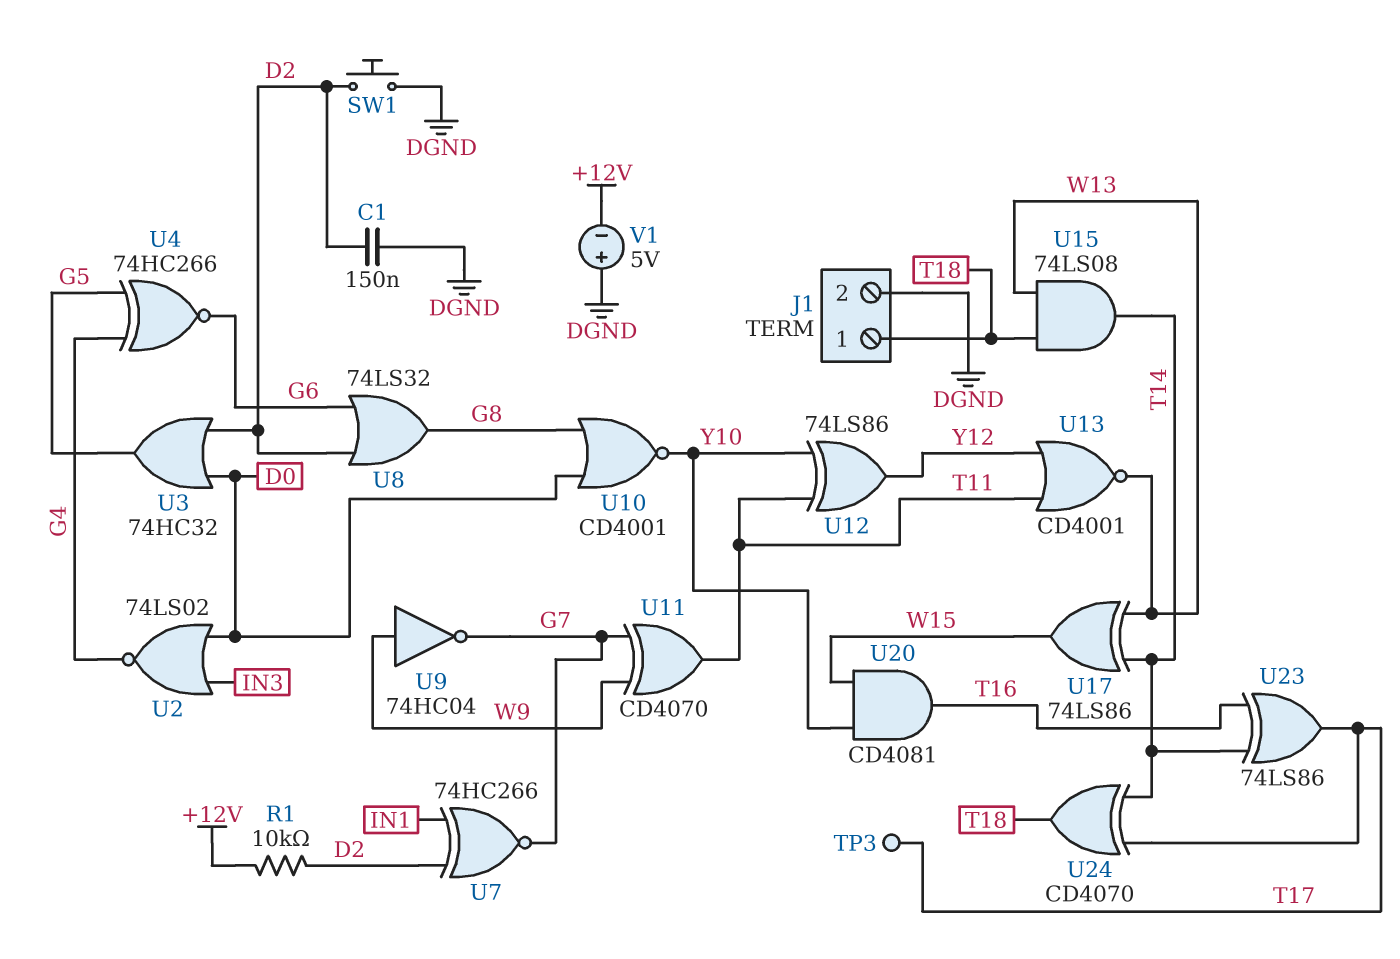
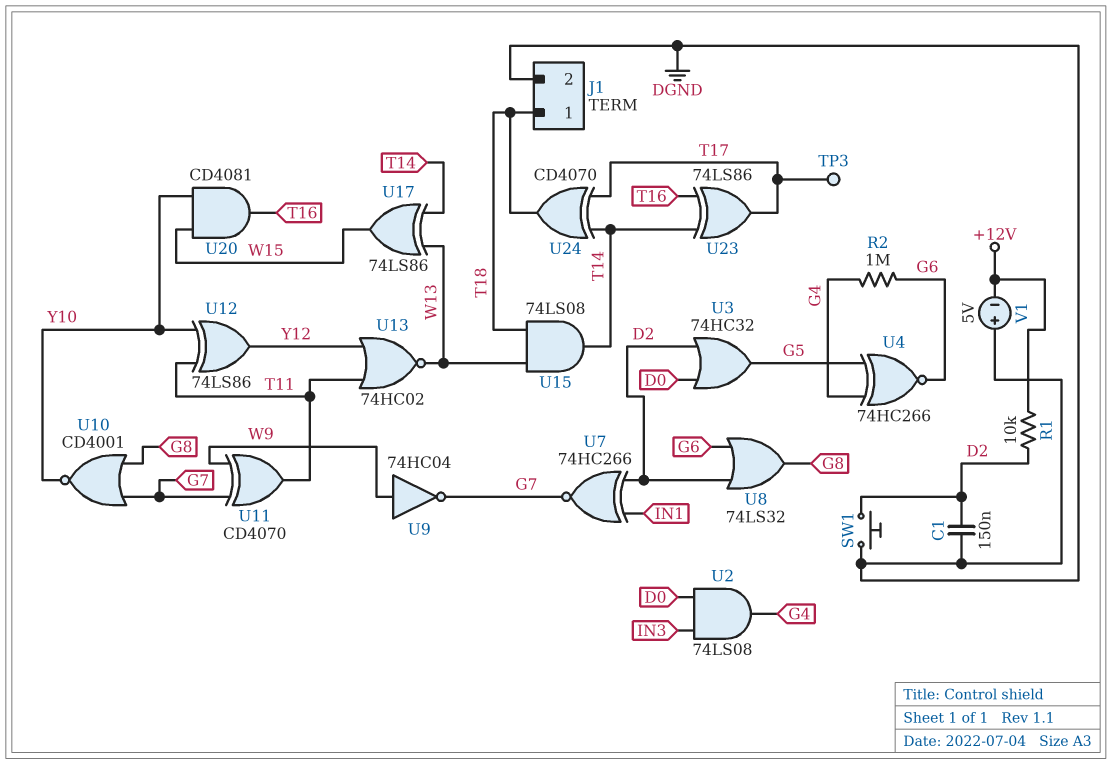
R2: none -> 1M (G4, G6)
U2: NOR 74LS02 (in D0, in IN3, out G4) -> AND 74LS08 (in D0, in IN3, out G4)
U10: NOR CD4001 (in D0, in G8, out Y10) -> NOR CD4001 (in G7, in G8, out Y10)
U13: NOR CD4001 (in T11, in Y12, out W13) -> NOR 74HC02 (in T11, in Y12, out W13)

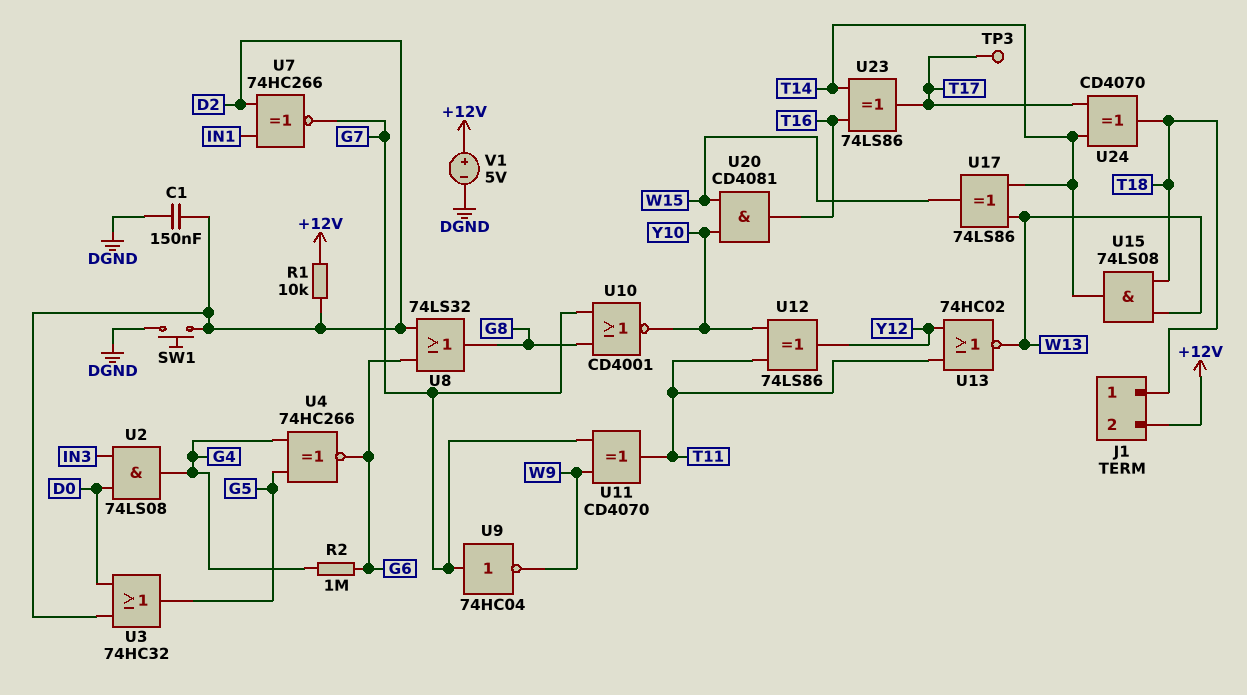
J1 pin 2: DGND -> +12V
U9: NOT 74HC04 (in W9, out G7) -> NOT 74HC04 (in G7, out W9)
V1: 5V (plus DGND, minus +12V) -> 5V (plus +12V, minus DGND)

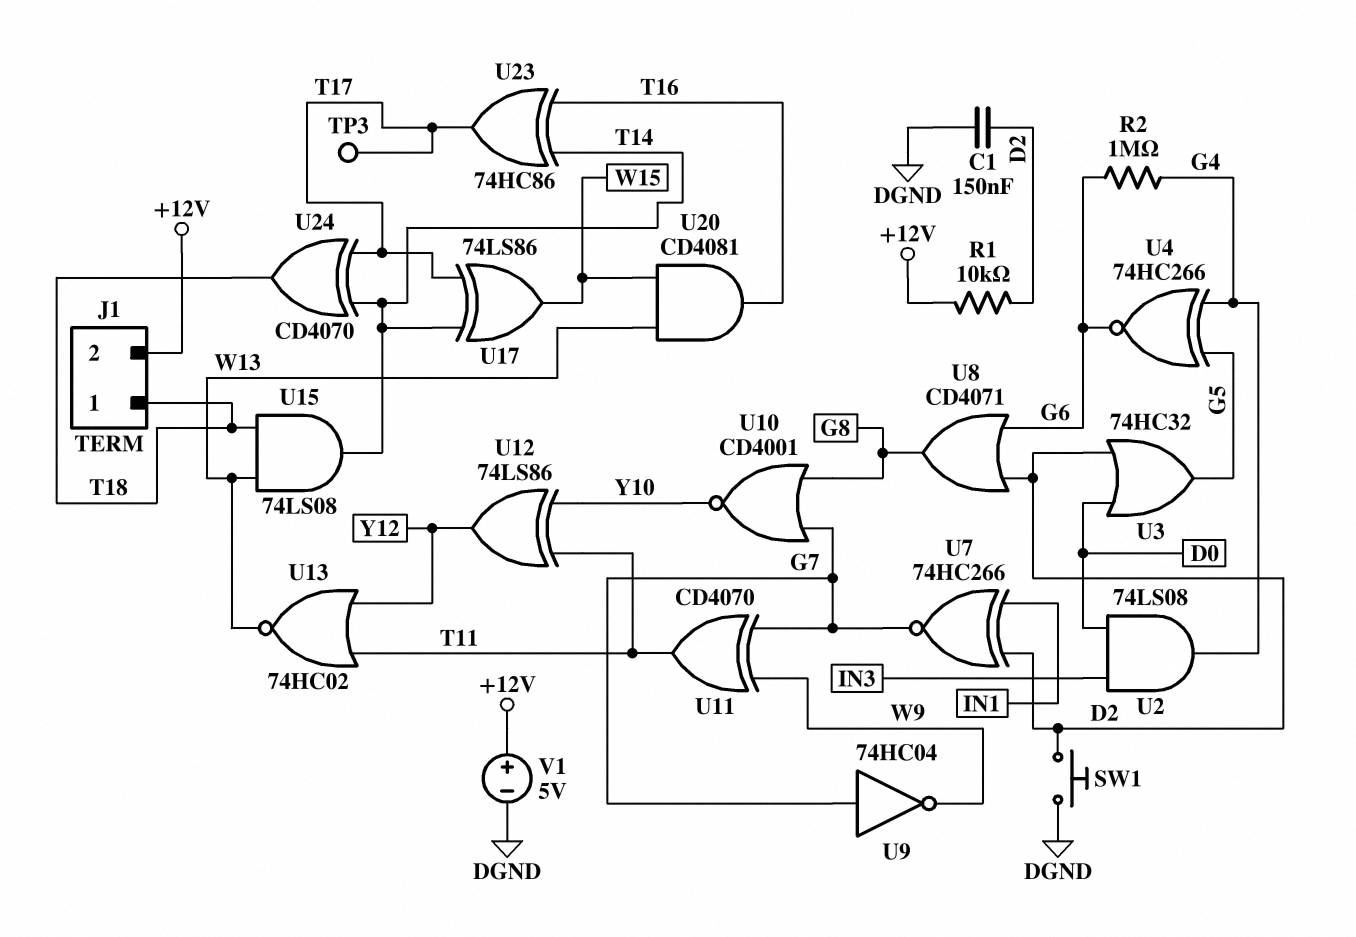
U8: OR 74LS32 (in D2, in G6, out G8) -> OR CD4071 (in D2, in G6, out G8)
U17: XOR 74LS86 (in T14, in W13, out W15) -> XOR 74LS86 (in T14, in T17, out W15)
U20: AND CD4081 (in W15, in Y10, out T16) -> AND CD4081 (in W13, in W15, out T16)
U23: XOR 74LS86 (in T14, in T16, out T17) -> XOR 74HC86 (in T14, in T16, out T17)

